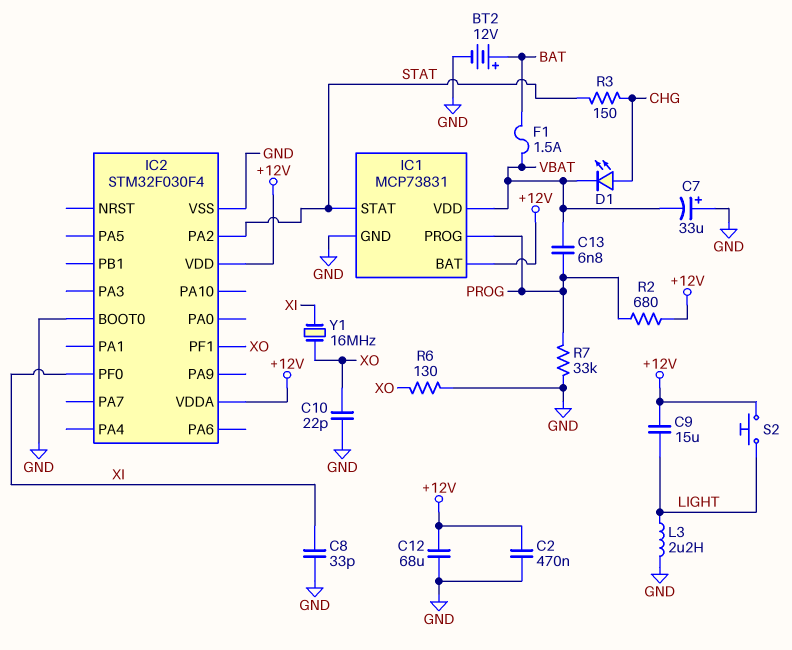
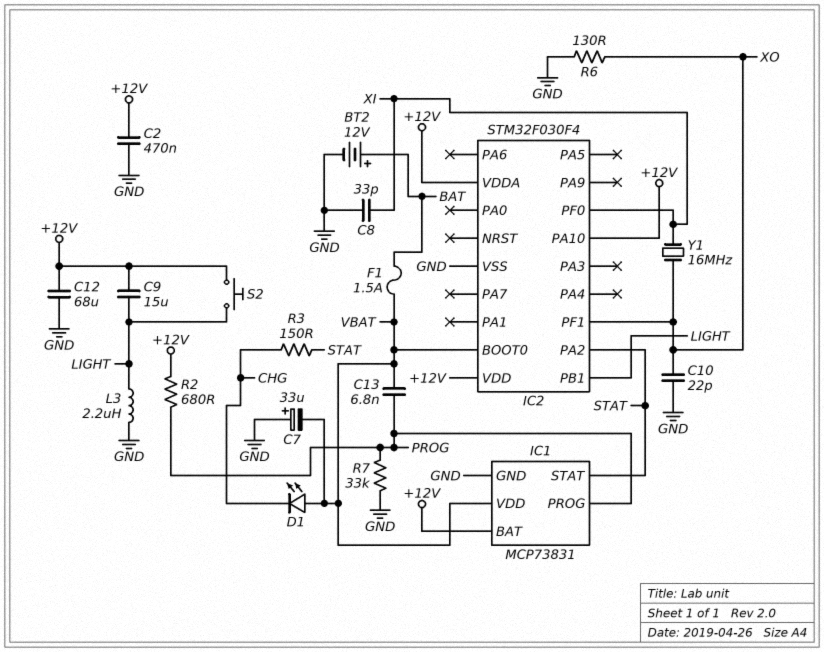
D1: LED (A CHG, K VBAT) -> LED (A VBAT, K CHG)
IC2 pin BOOT0: GND -> VBAT
IC2 pin PA10: none -> +12V
IC2 pin PB1: none -> LIGHT

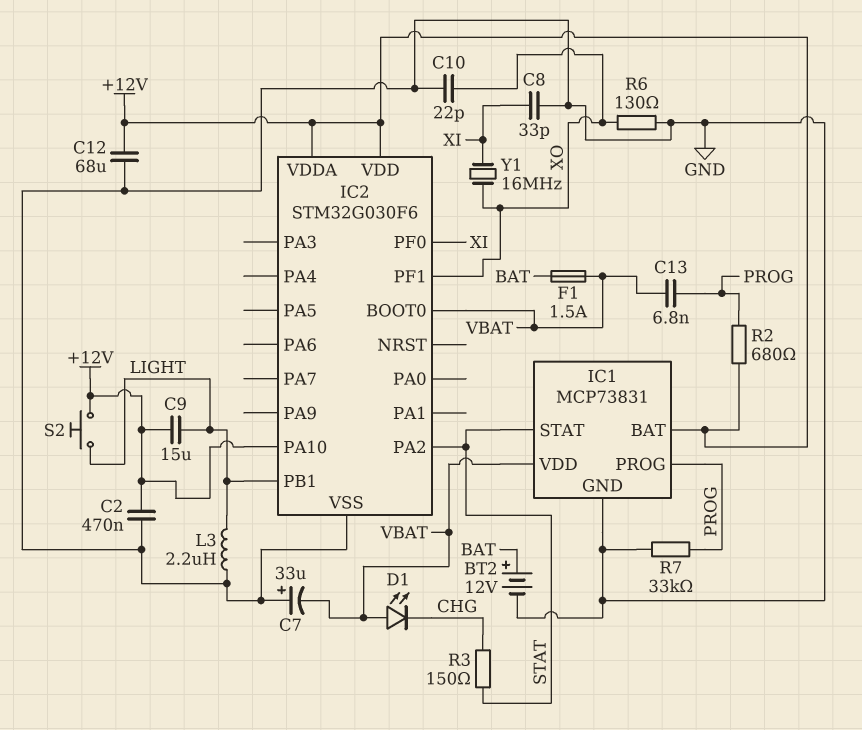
IC2: STM32F030F4 -> STM32G030F6

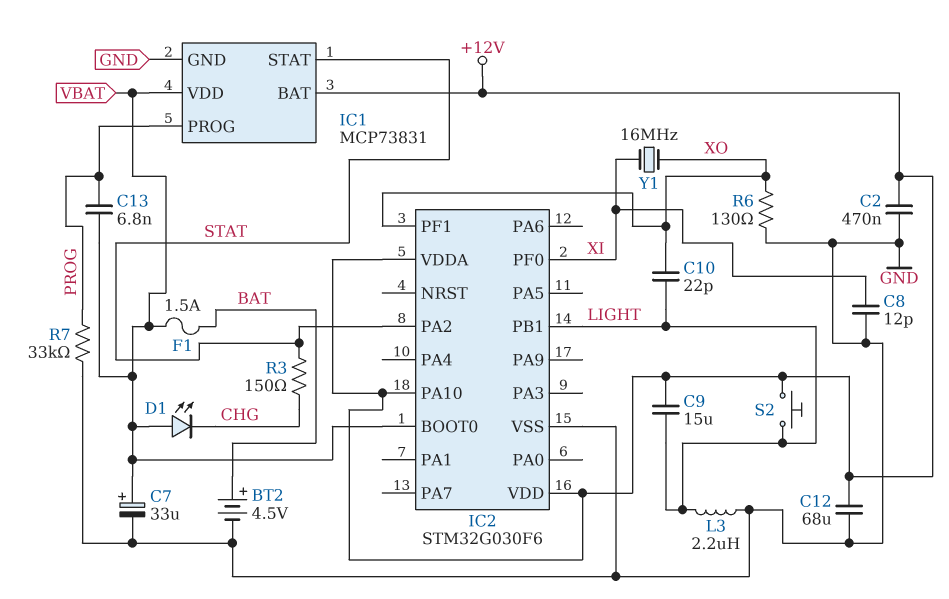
BT2: 12V (plus BAT, minus GND) -> 4.5V (plus BAT, minus GND)
C7: 33uF (plus GND, minus VBAT) -> 33uF (plus VBAT, minus GND)
C8: 33pF (GND, XI) -> 12pF (GND, XI)
C10: 22pF (GND, XO) -> 22pF (LIGHT, XO)
R2: 680 (+12V, PROG) -> none

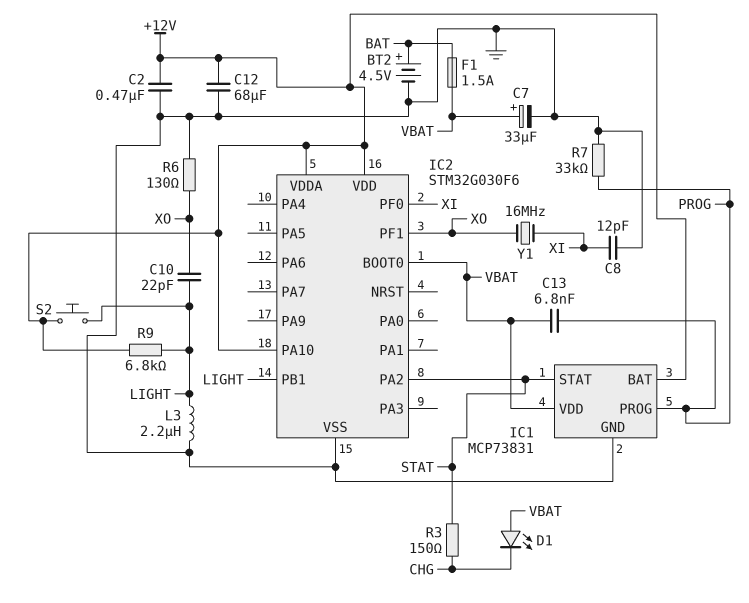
C9: 15uF (+12V, LIGHT) -> none
R9: none -> 6.8k (+12V, LIGHT)

